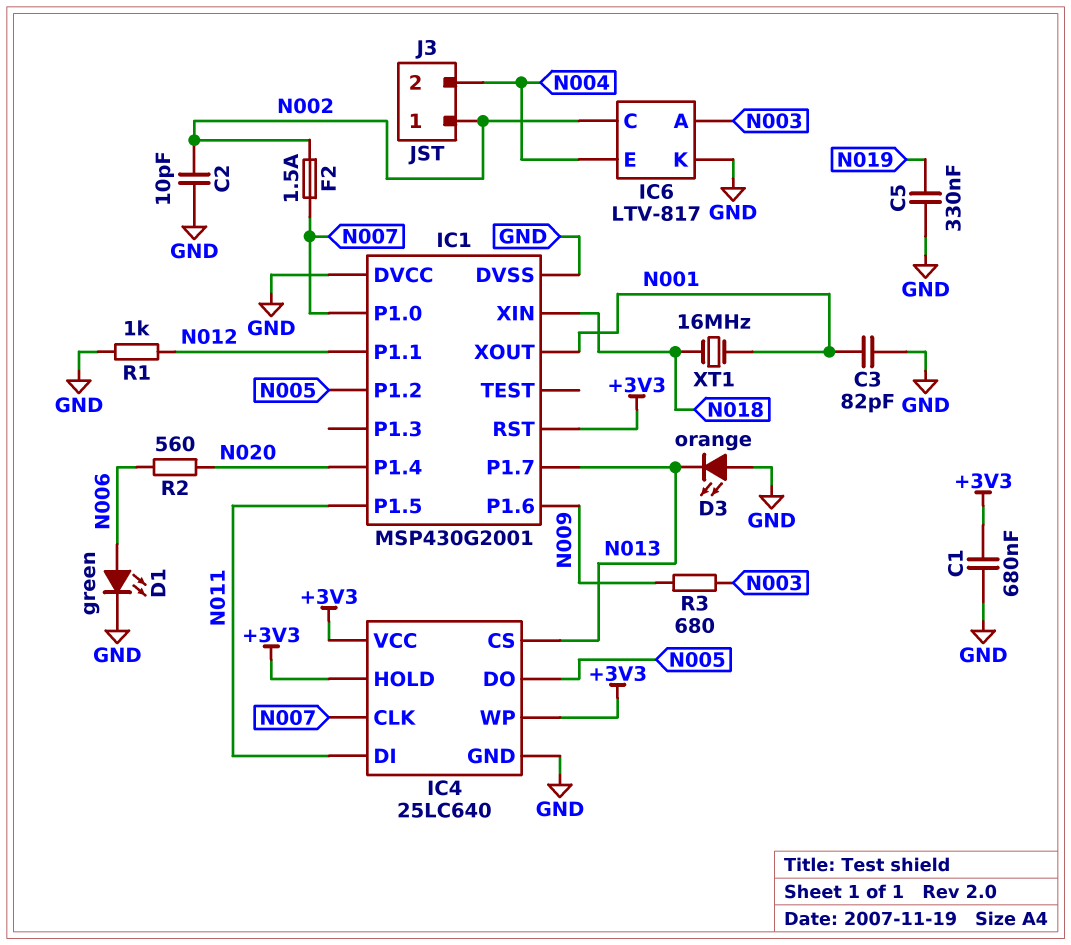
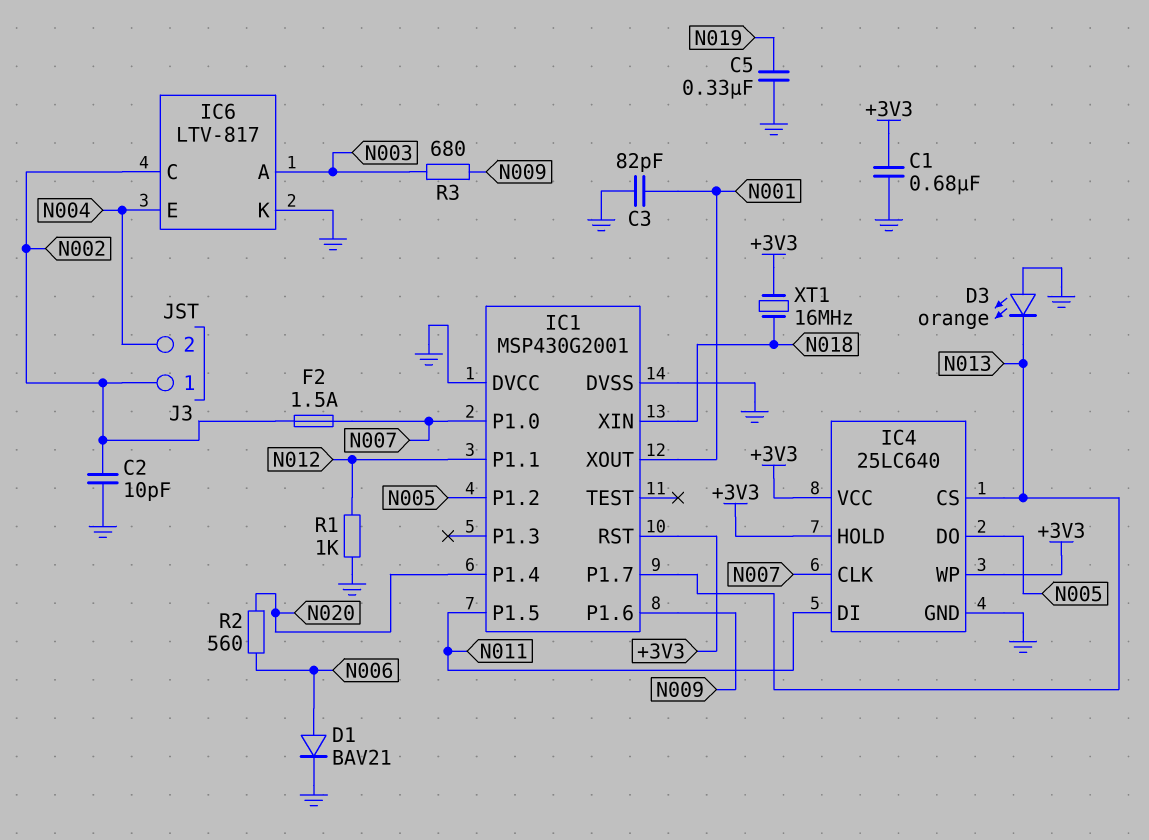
D1: LED green (A N006, K GND) -> diode BAV21 (A N006, K GND)
XT1: 16MHz (N001, N018) -> 16MHz (+3V3, N018)

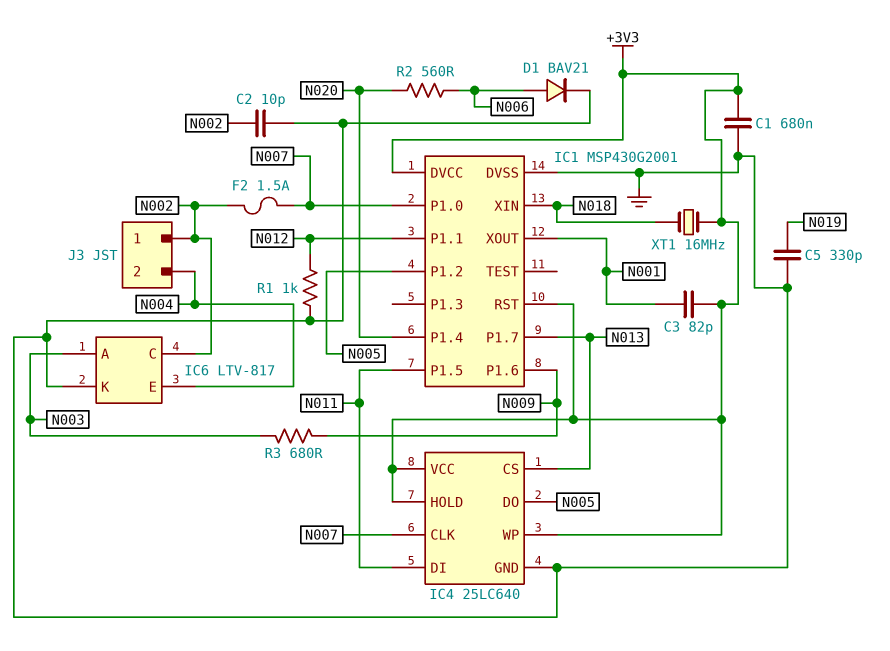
C3: 82pF (GND, N001) -> 82pF (+3V3, N001)
C5: 330nF (GND, N019) -> 330pF (GND, N019)
D3: LED orange (A GND, K N013) -> none
IC1 pin DVCC: GND -> +3V3

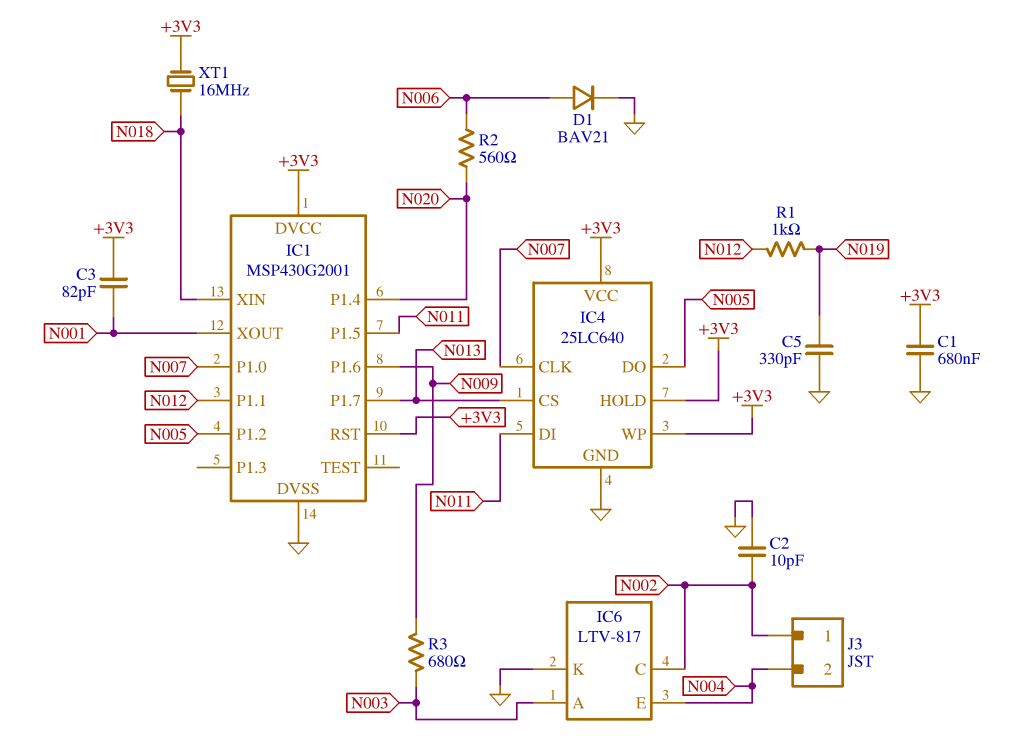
F2: 1.5A (N002, N007) -> none
R1: 1k (GND, N012) -> 1k (N012, N019)

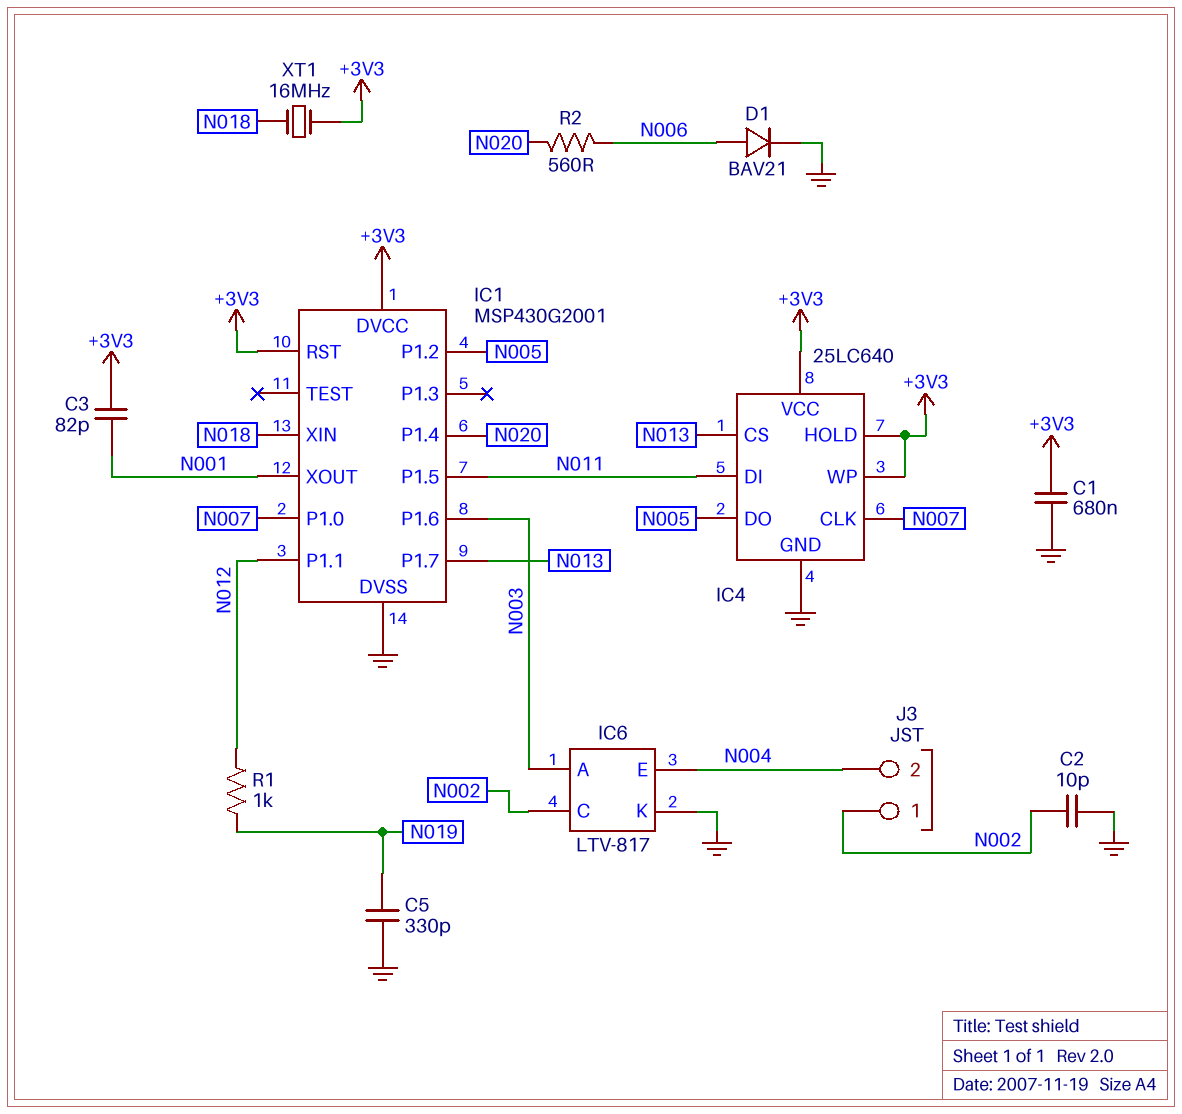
IC1 pin P1.6: N009 -> N003
R3: 680 (N003, N009) -> none

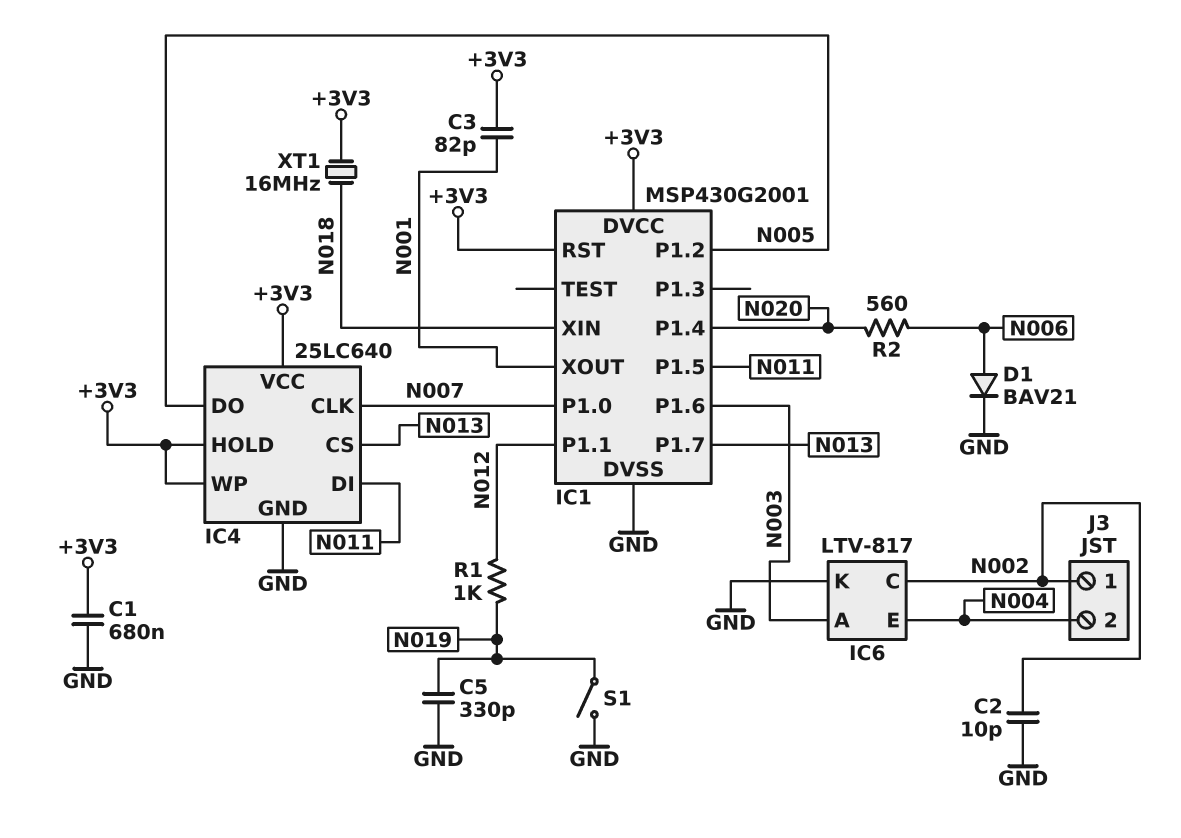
S1: none -> switch (GND, N019)

